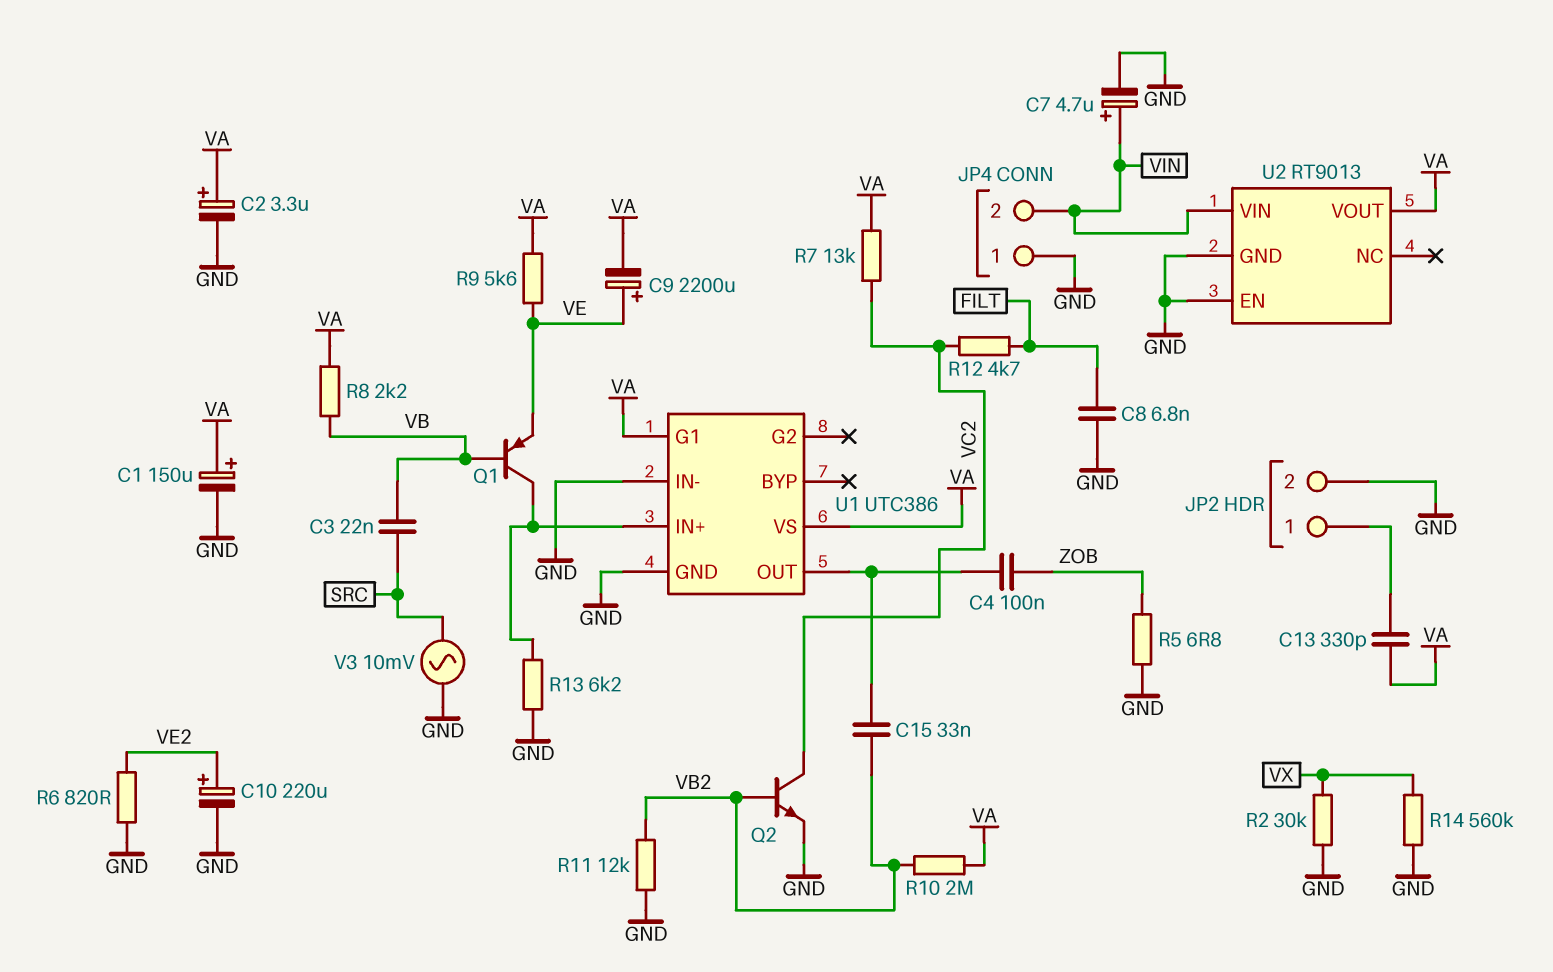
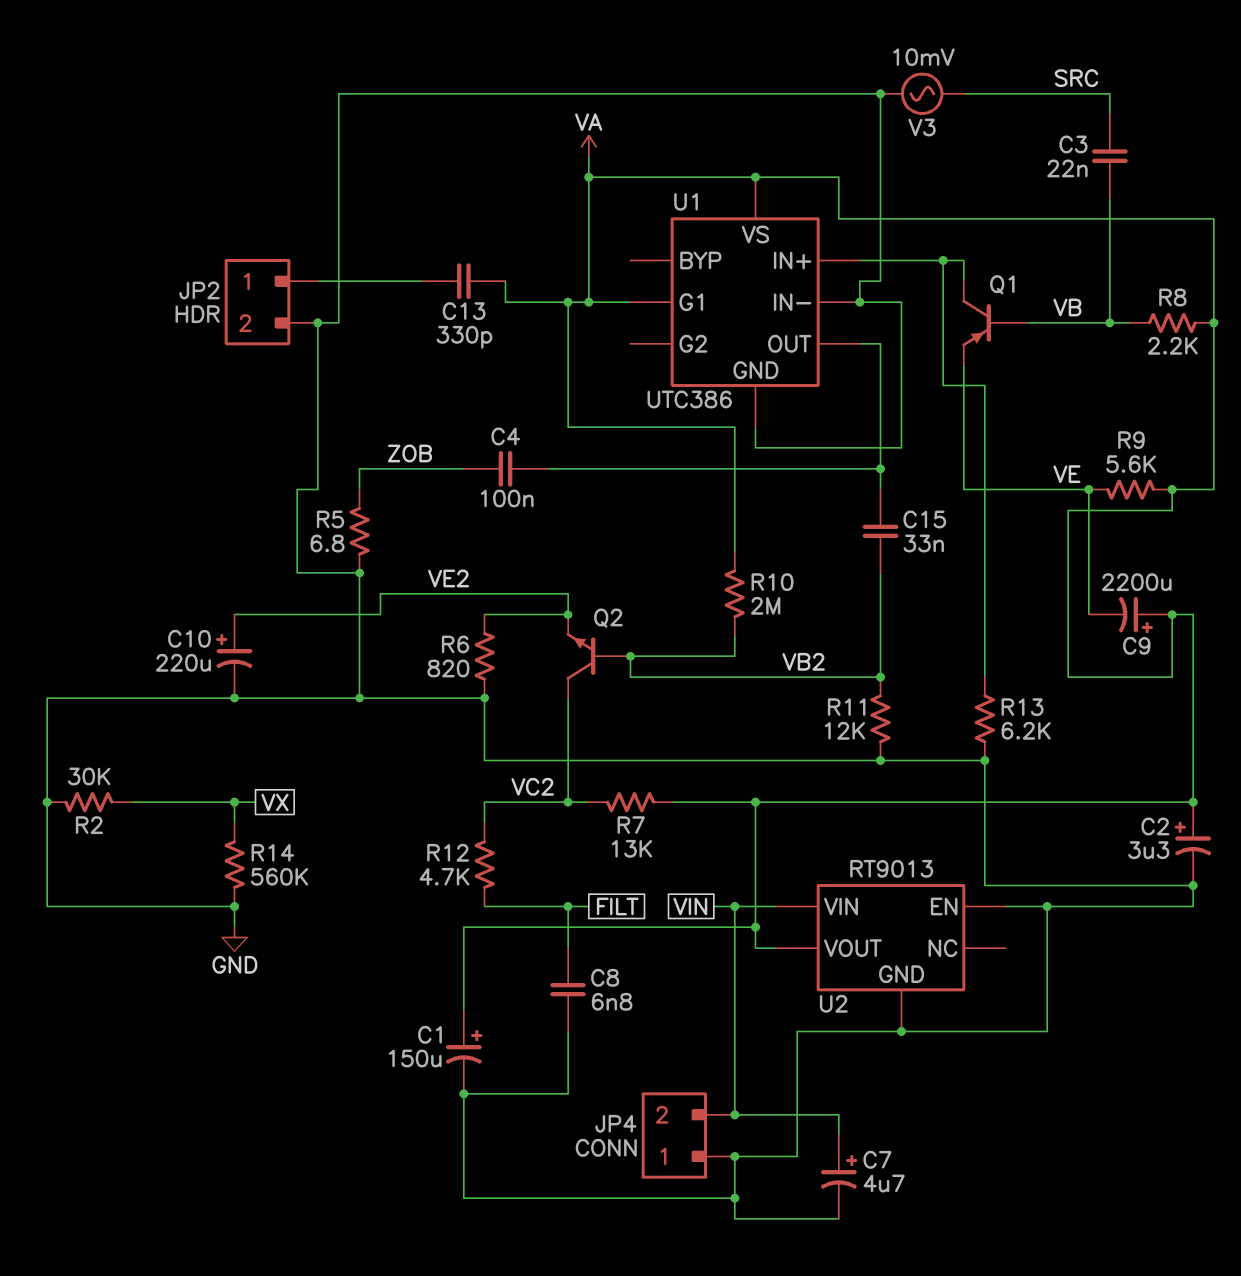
C9: 2200uF (plus VE, minus VA) -> 2200uF (plus VA, minus VE)
Q2: NPN (B VB2, C VC2, E GND) -> NPN (B VB2, C VC2, E VE2)

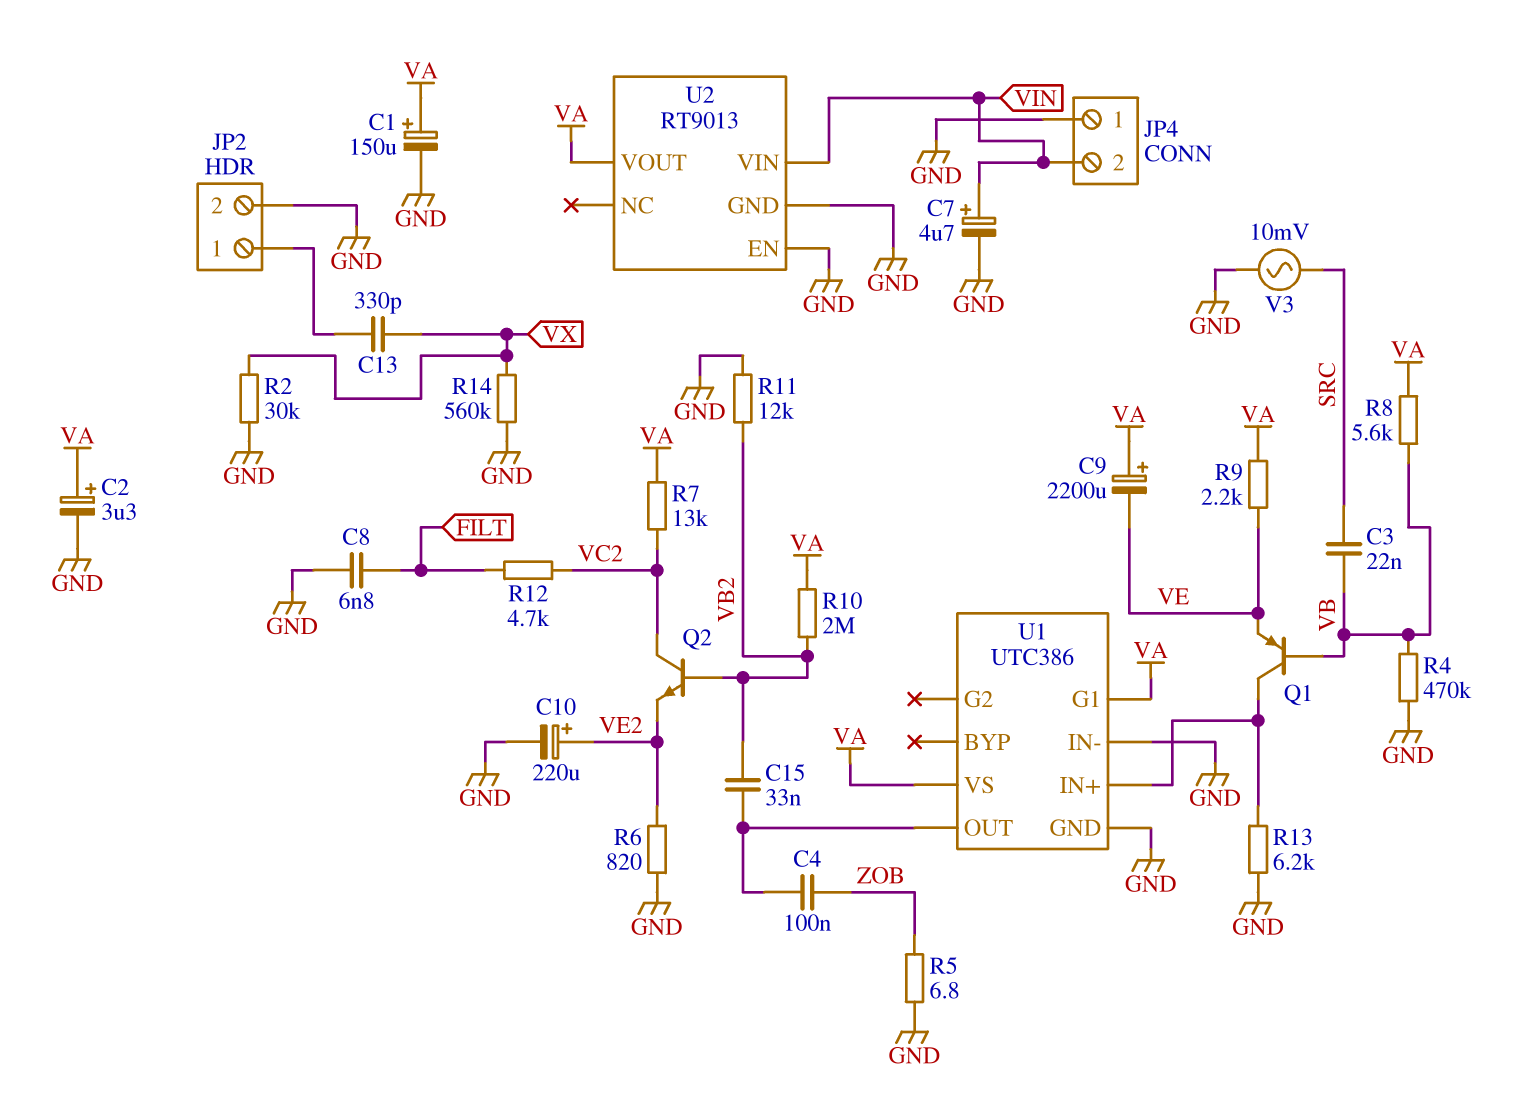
C13: 330pF (JP2/1, VA) -> 330pF (JP2/1, VX)
R4: none -> 470k (GND, VB)
R8: 2.2k (VA, VB) -> 5.6k (VA, VB)
R9: 5.6k (VA, VE) -> 2.2k (VA, VE)

